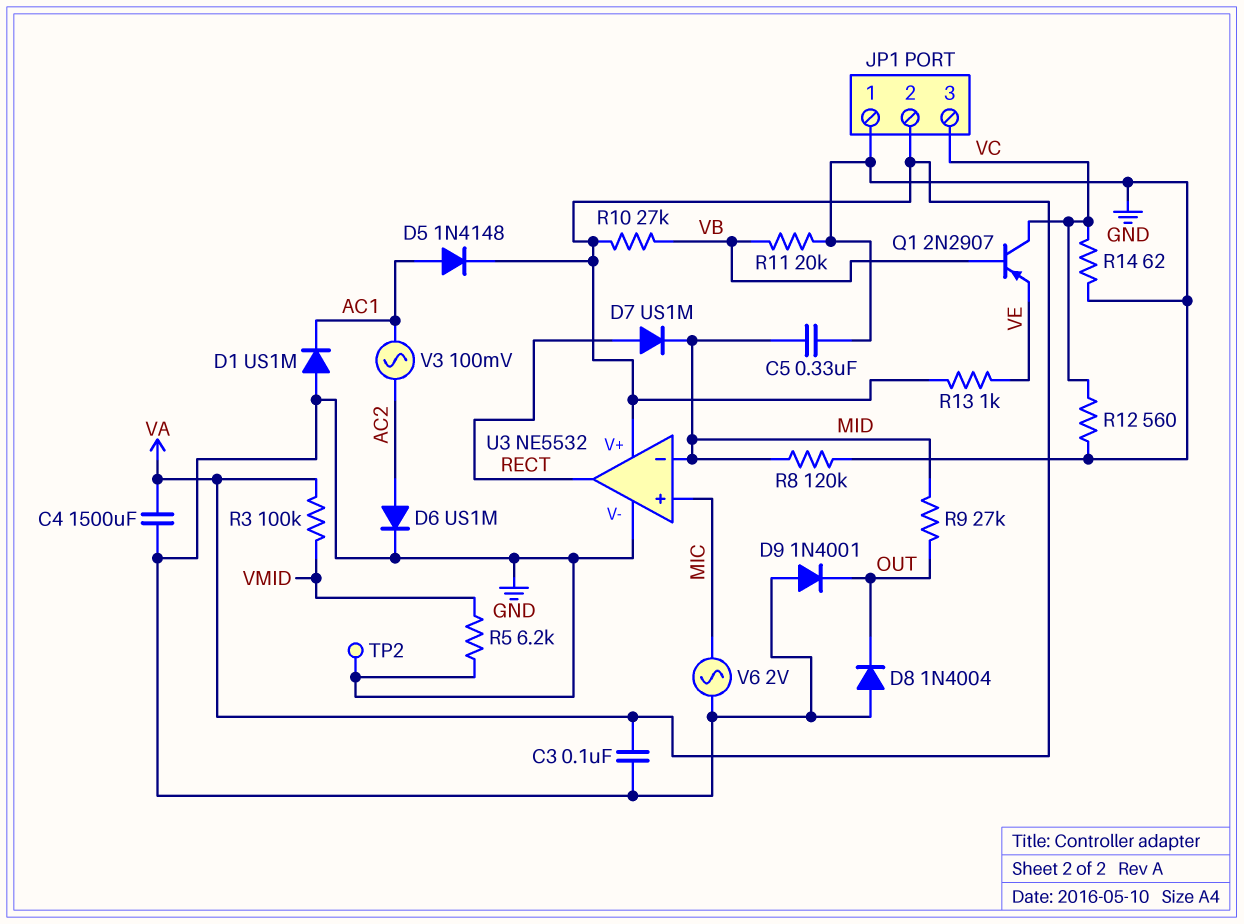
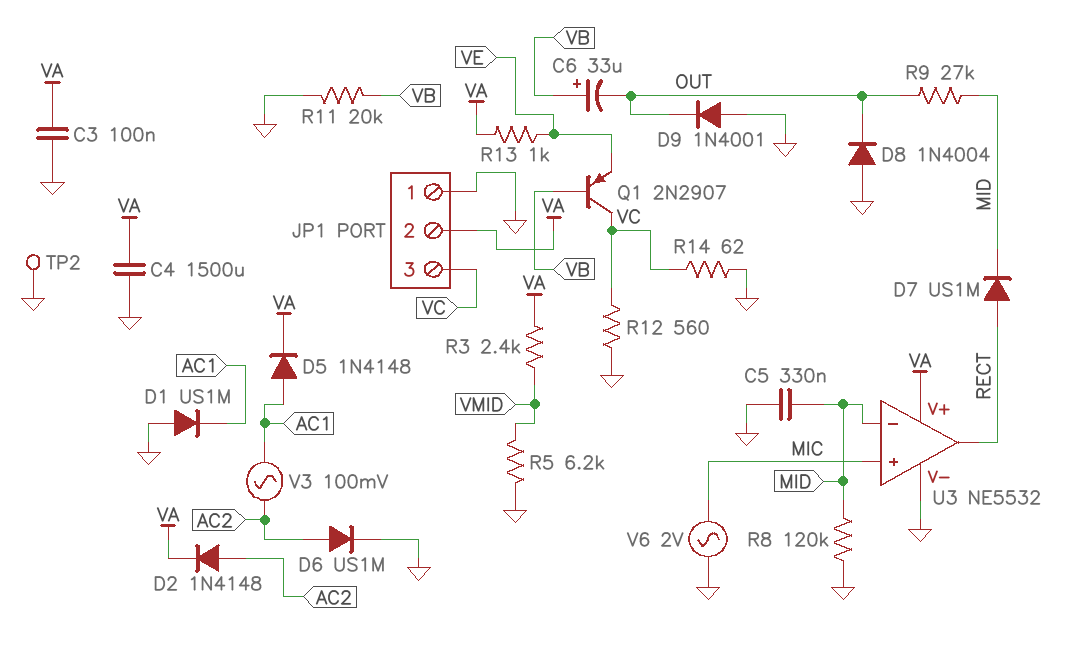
C6: none -> 33uF (plus VB, minus OUT)
D2: none -> diode 1N4148 (A AC2, K VA)
R3: 100k (VA, VMID) -> 2.4k (VA, VMID)
R10: 27k (VA, VB) -> none

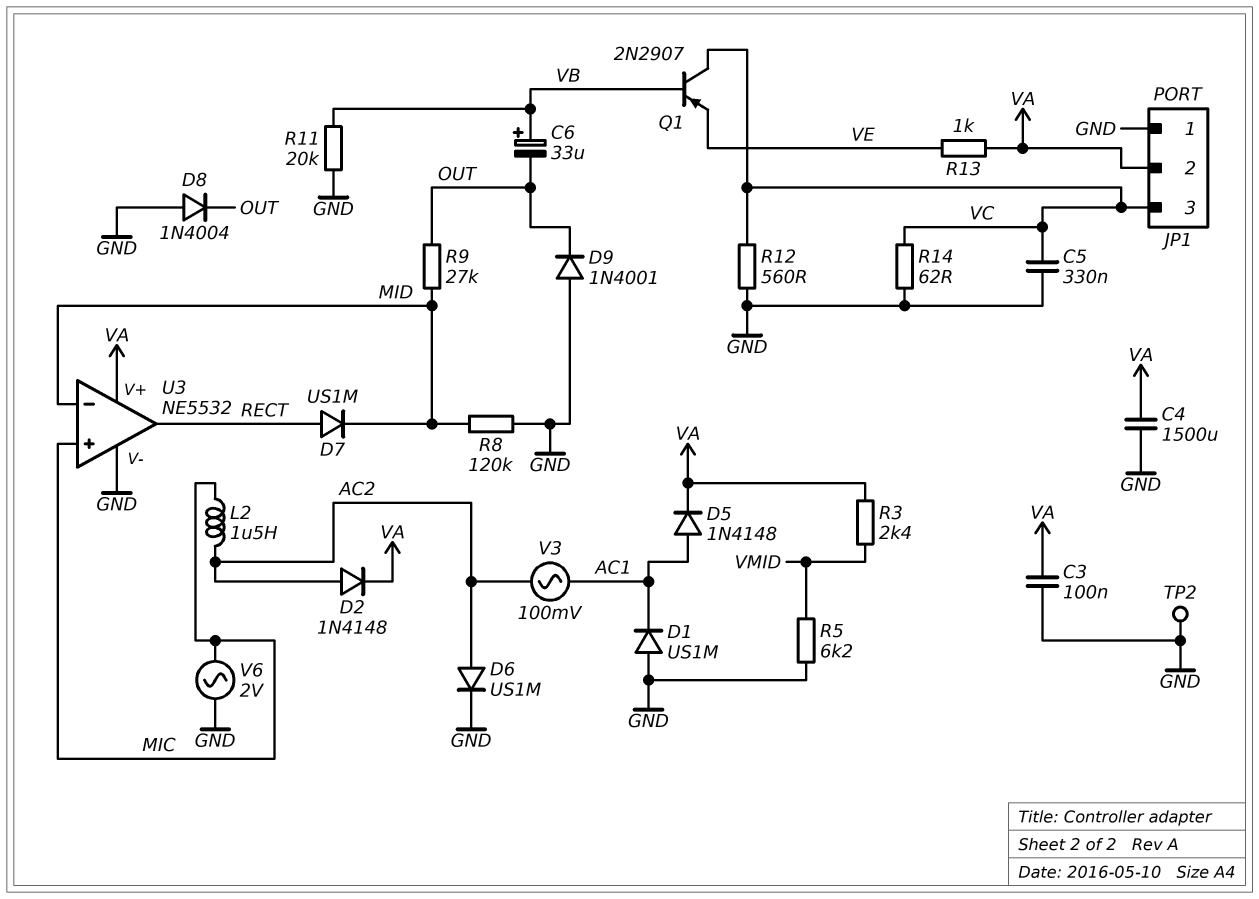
C5: 330nF (GND, MID) -> 330nF (GND, VC)
L2: none -> 1.5uH (AC2, MIC)

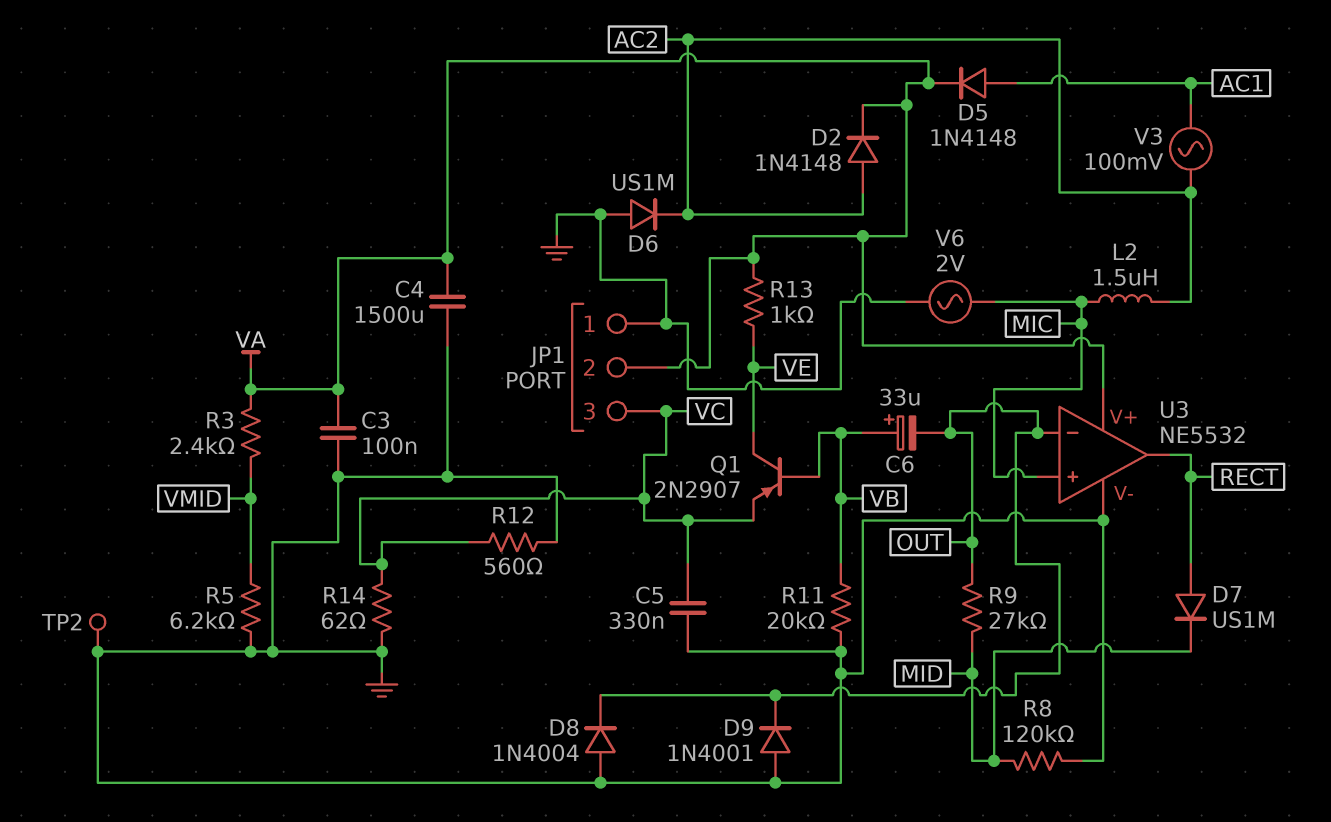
D1: diode US1M (A GND, K AC1) -> none
D6: diode US1M (A AC2, K GND) -> diode US1M (A GND, K AC2)
Q1: PNP 2N2907 (B VB, C VC, E VE) -> PNP 2N2907 (B VB, C VE, E VC)
U3 pin in-: MID -> OUT

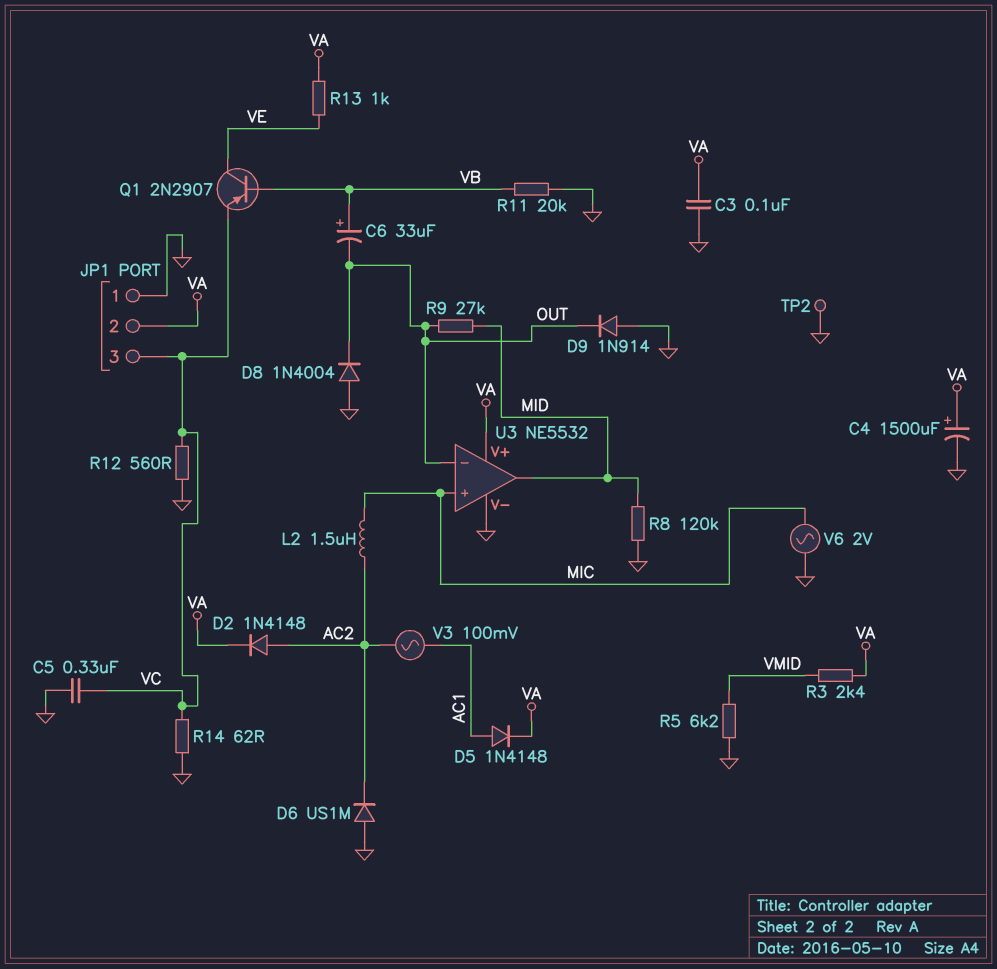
C4: 1500uF (GND, VA) -> 1500uF (plus VA, minus GND)
D7: diode US1M (A RECT, K MID) -> none
D9: diode 1N4001 (A GND, K OUT) -> diode 1N914 (A GND, K OUT)
U3 pin out: RECT -> MID

